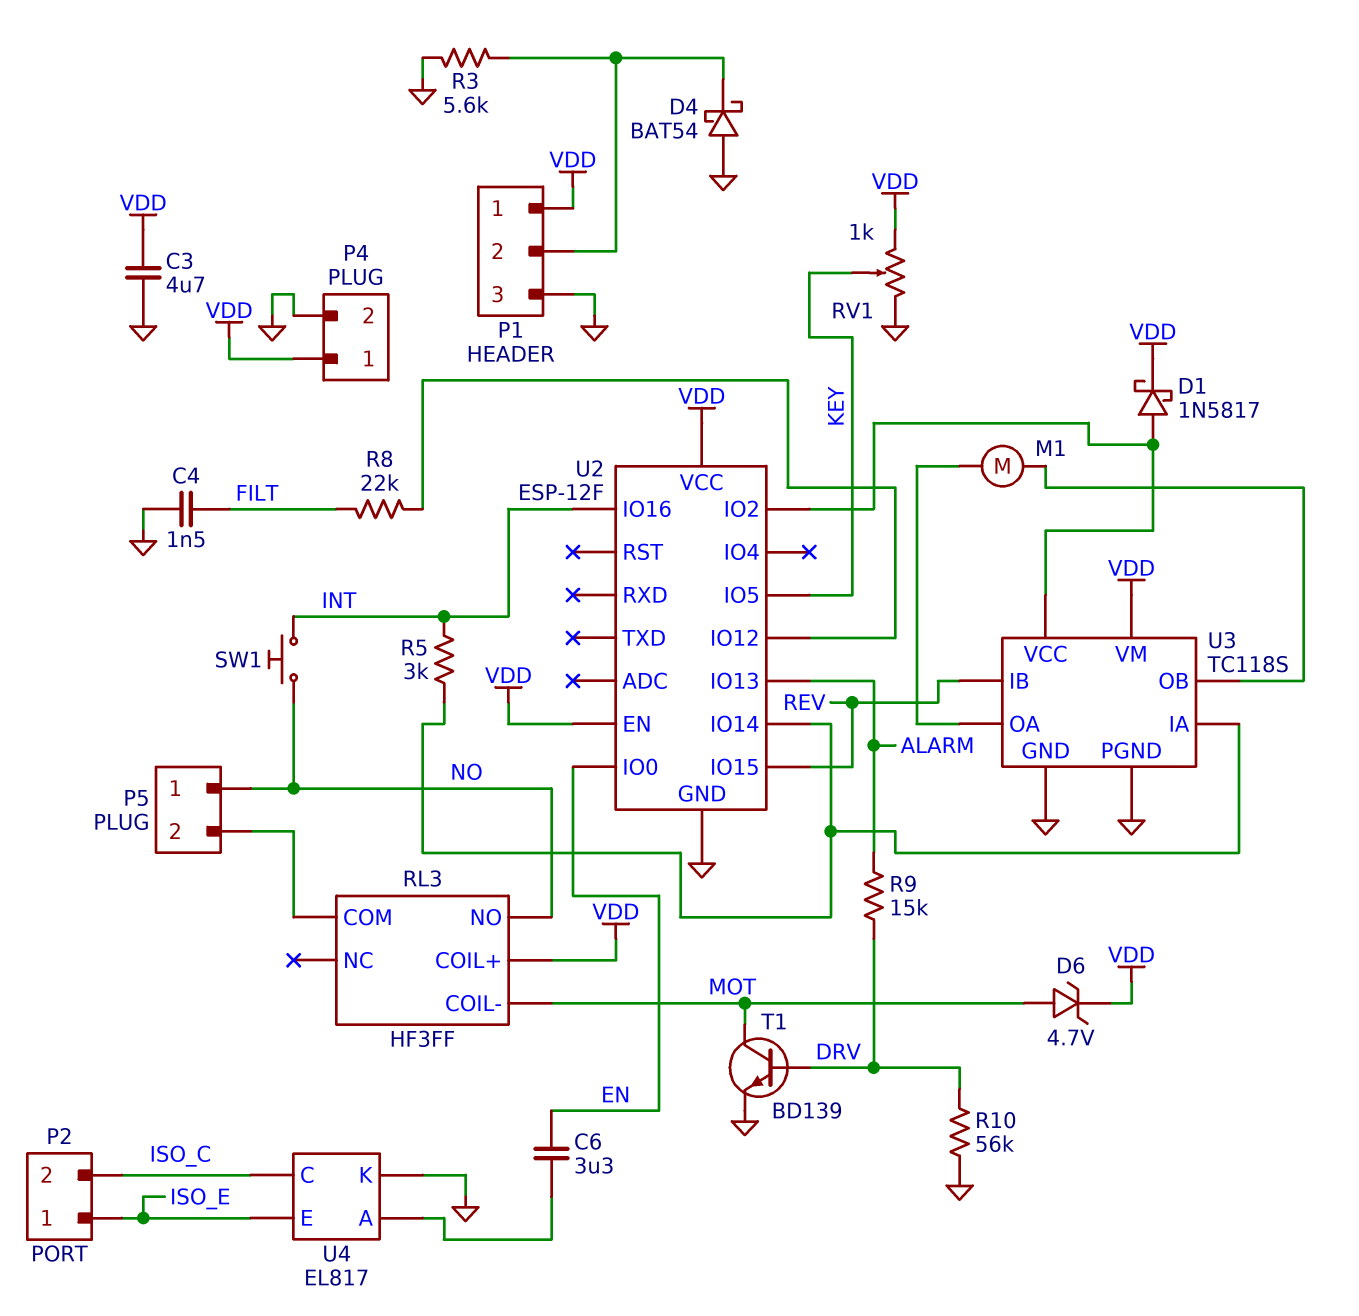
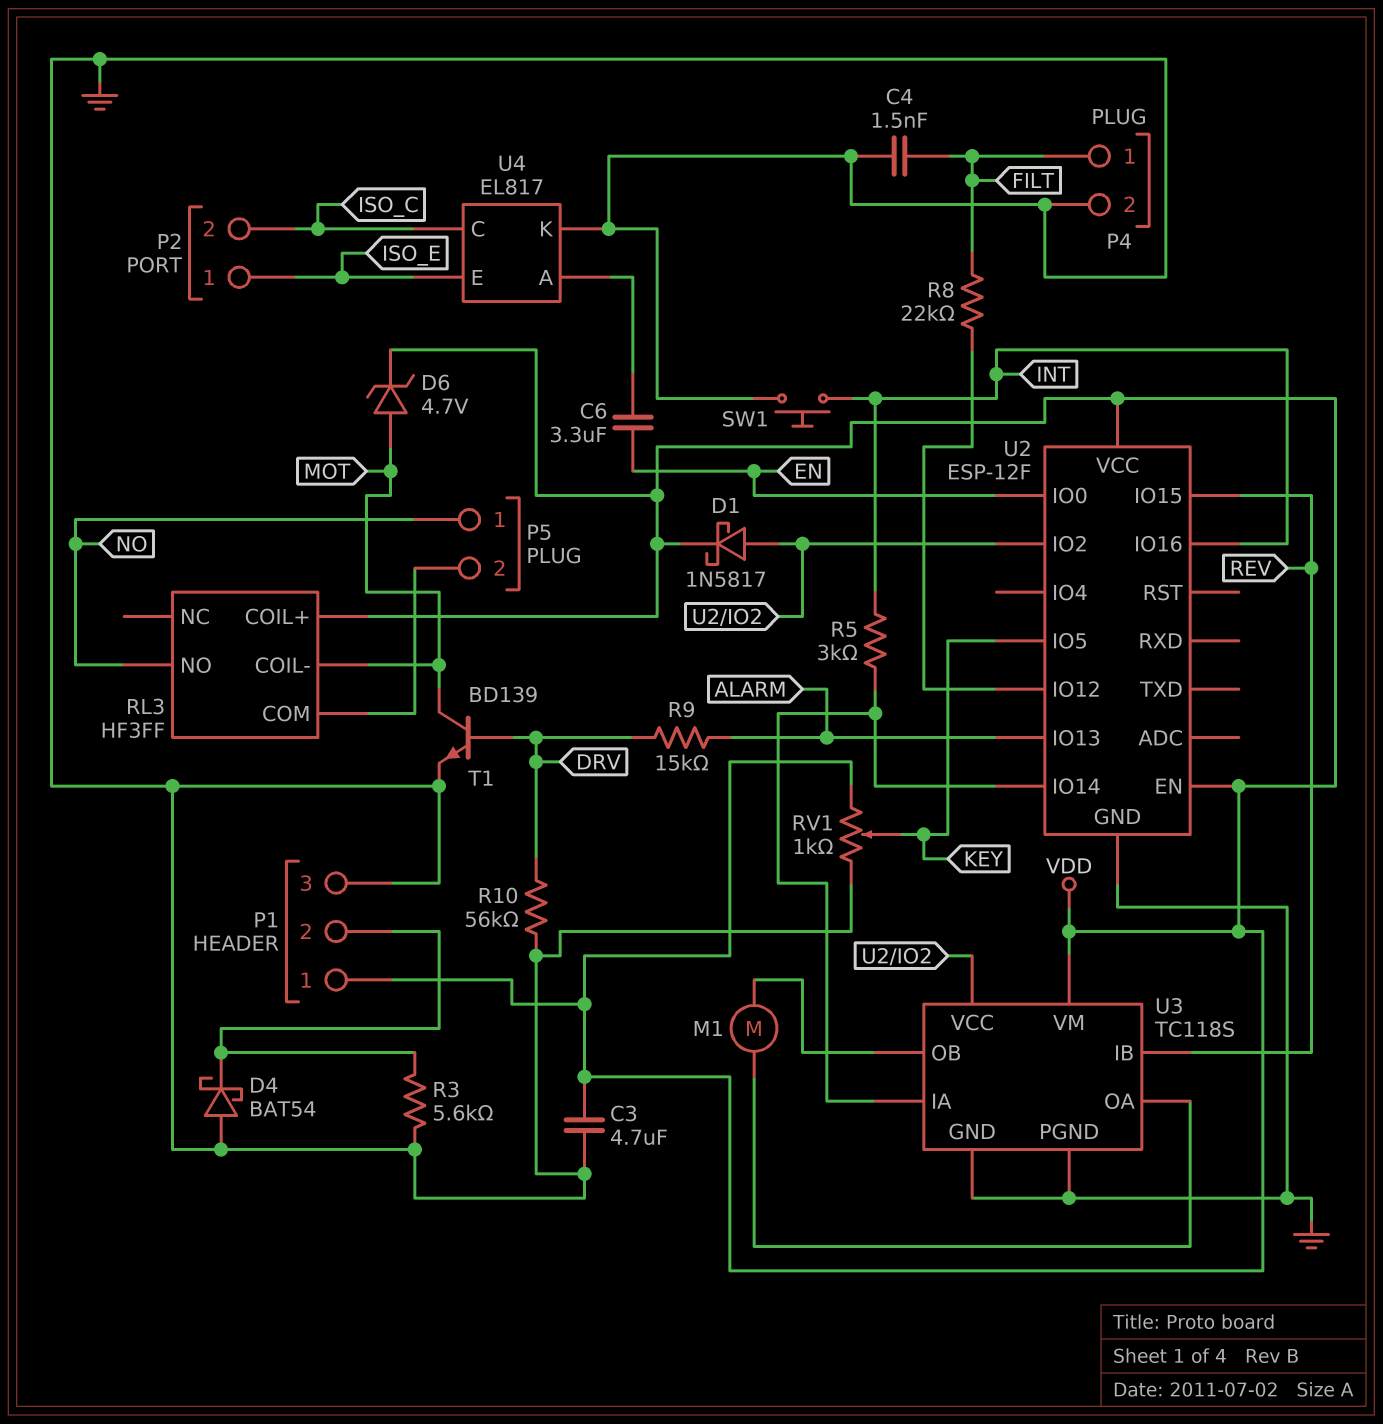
P4 pin 1: VDD -> FILT
SW1: button (INT, NO) -> button (GND, INT)

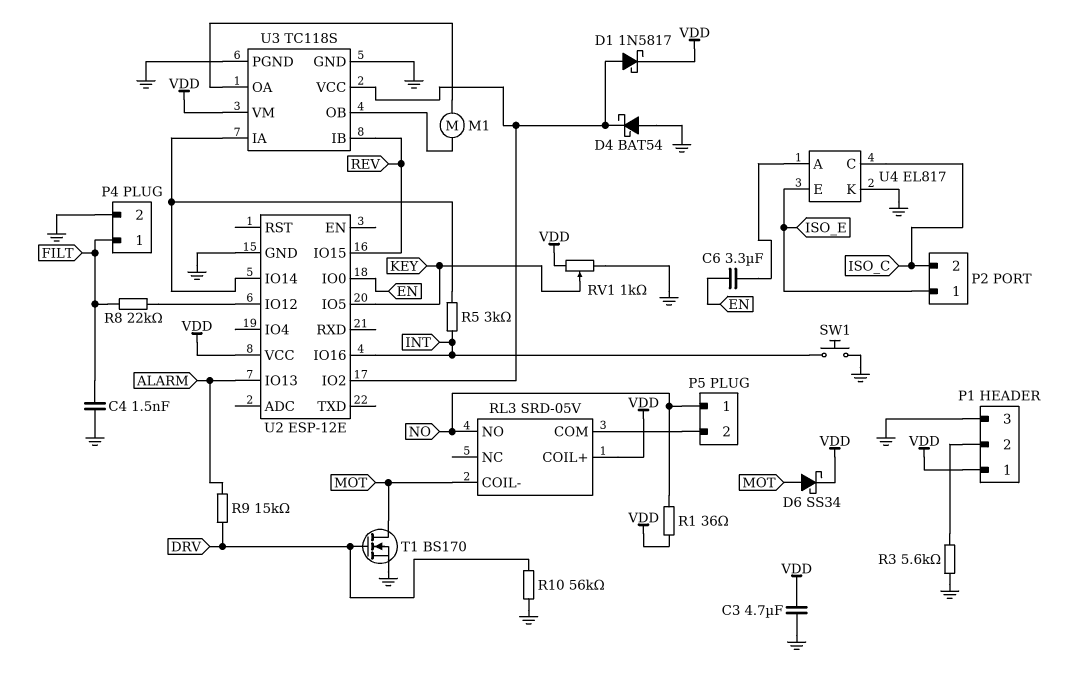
D4: schottky BAT54 (A GND, K P1/2) -> schottky BAT54 (A GND, K U2/IO2)
D6: zener 4.7V (A MOT, K VDD) -> schottky SS34 (A MOT, K VDD)
R1: none -> 36 (NO, VDD)
RL3: HF3FF -> SRD-05V
T1: NPN BD139 (B DRV, C MOT, E GND) -> NMOS BS170 (G DRV, D MOT, S GND)
U2: ESP-12F -> ESP-12E
U2 pin EN: VDD -> none

